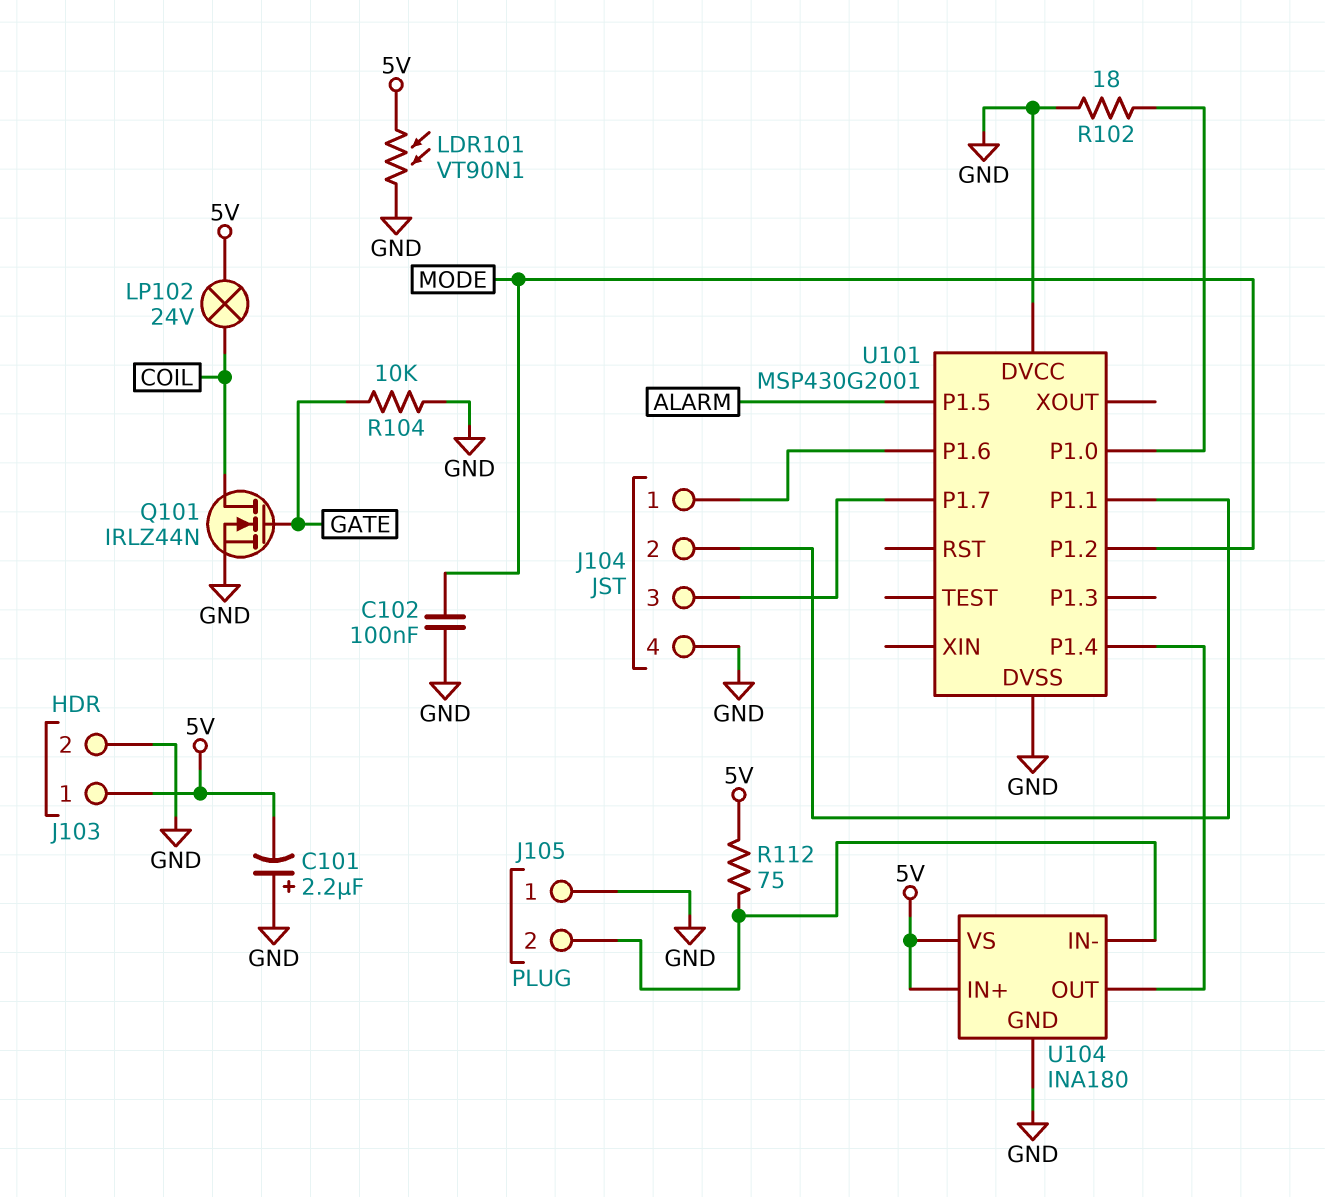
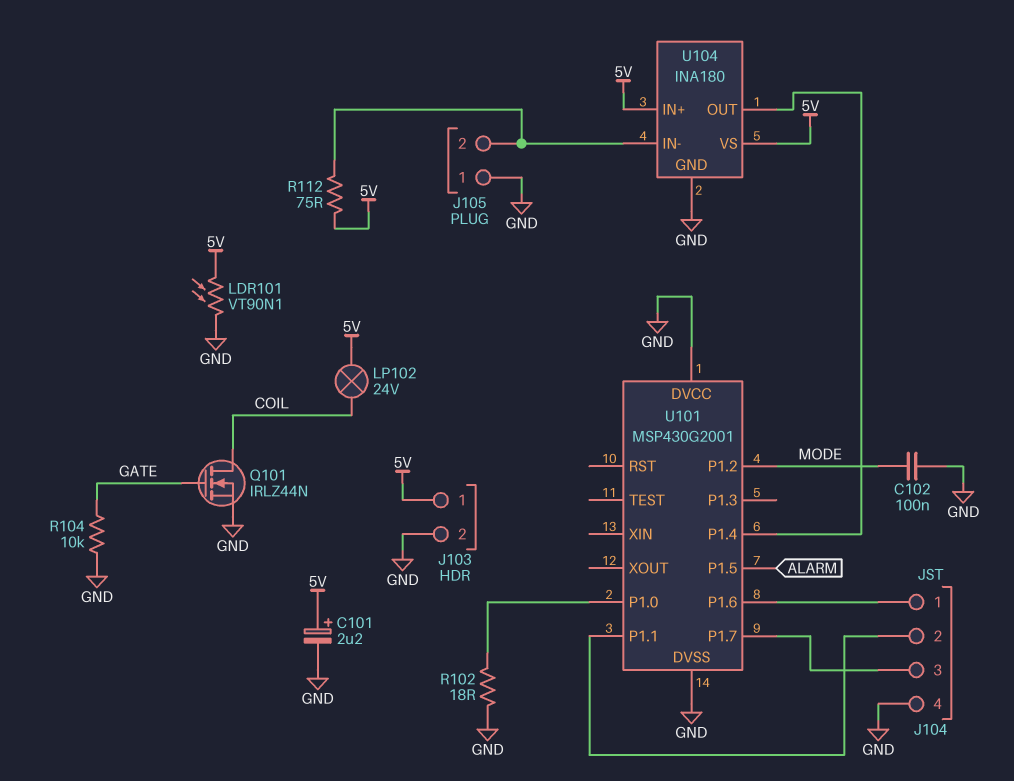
C101: 2.2uF (plus GND, minus 5V) -> 2.2uF (plus 5V, minus GND)

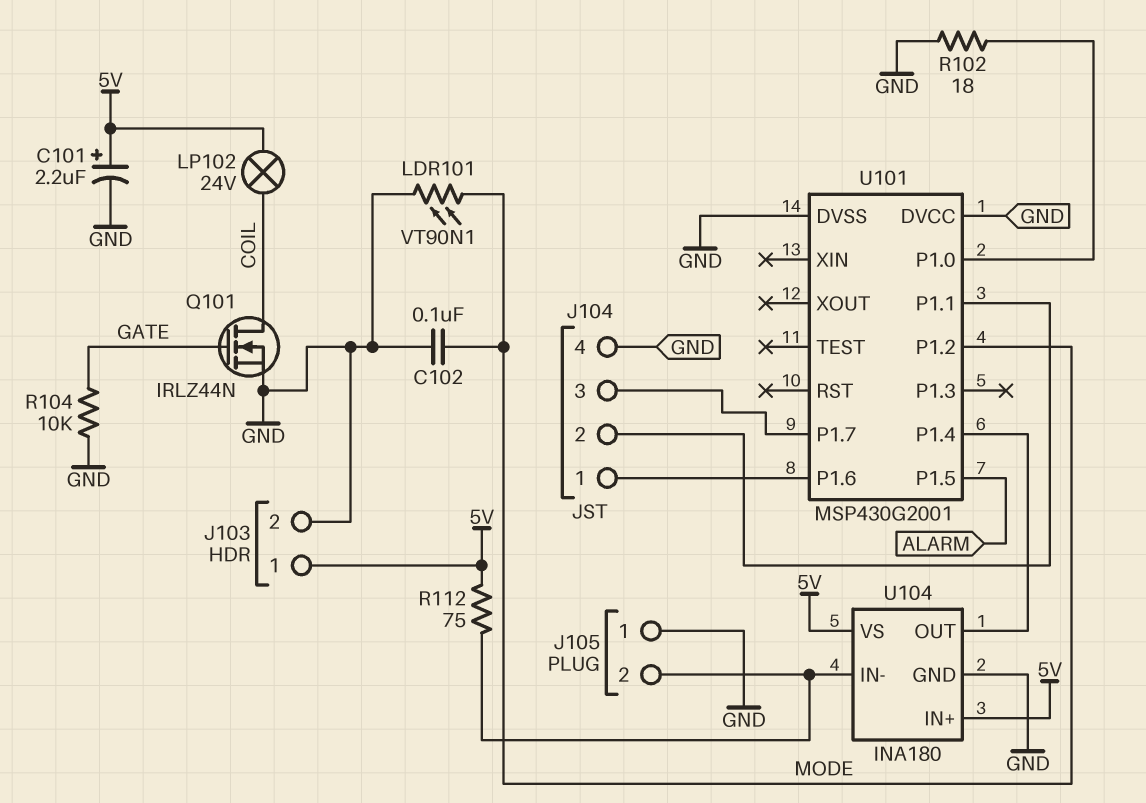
LDR101: VT90N1 (5V, GND) -> VT90N1 (GND, MODE)

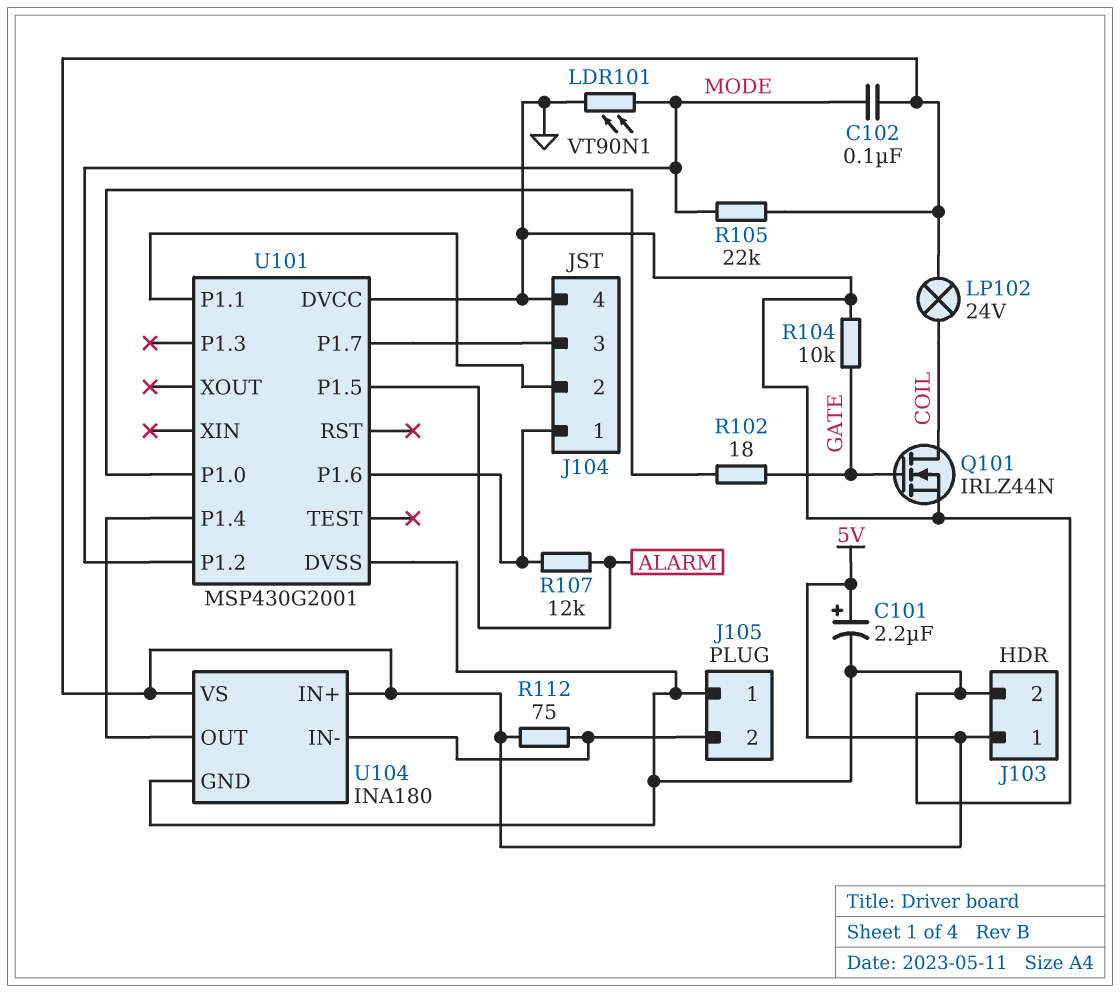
C102: 100nF (GND, MODE) -> 100nF (5V, MODE)
R102: 18 (GND, U101/P1.0) -> 18 (GATE, U101/P1.0)
R105: none -> 22k (5V, MODE)
R107: none -> 12k (ALARM, J104/1)

